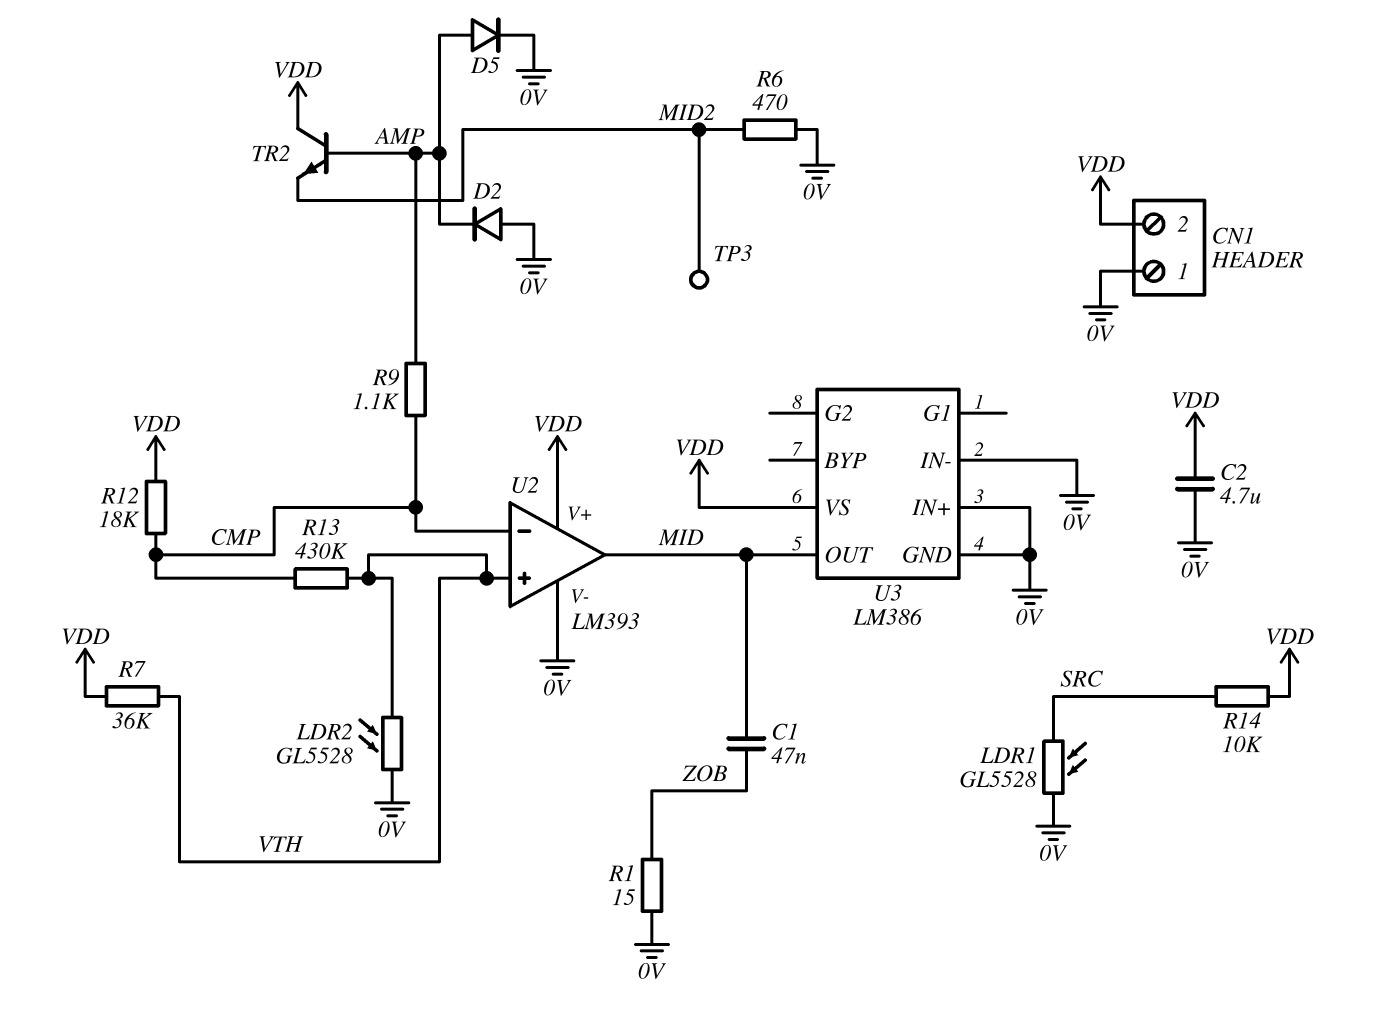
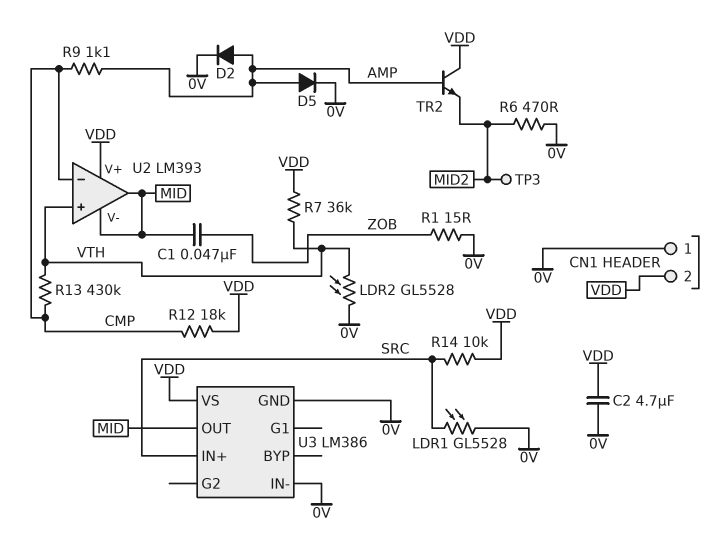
D2: diode (A 0V, K AMP) -> diode (A AMP, K 0V)
U2 pin V-: 0V -> MID
U3 pin IN+: 0V -> SRC

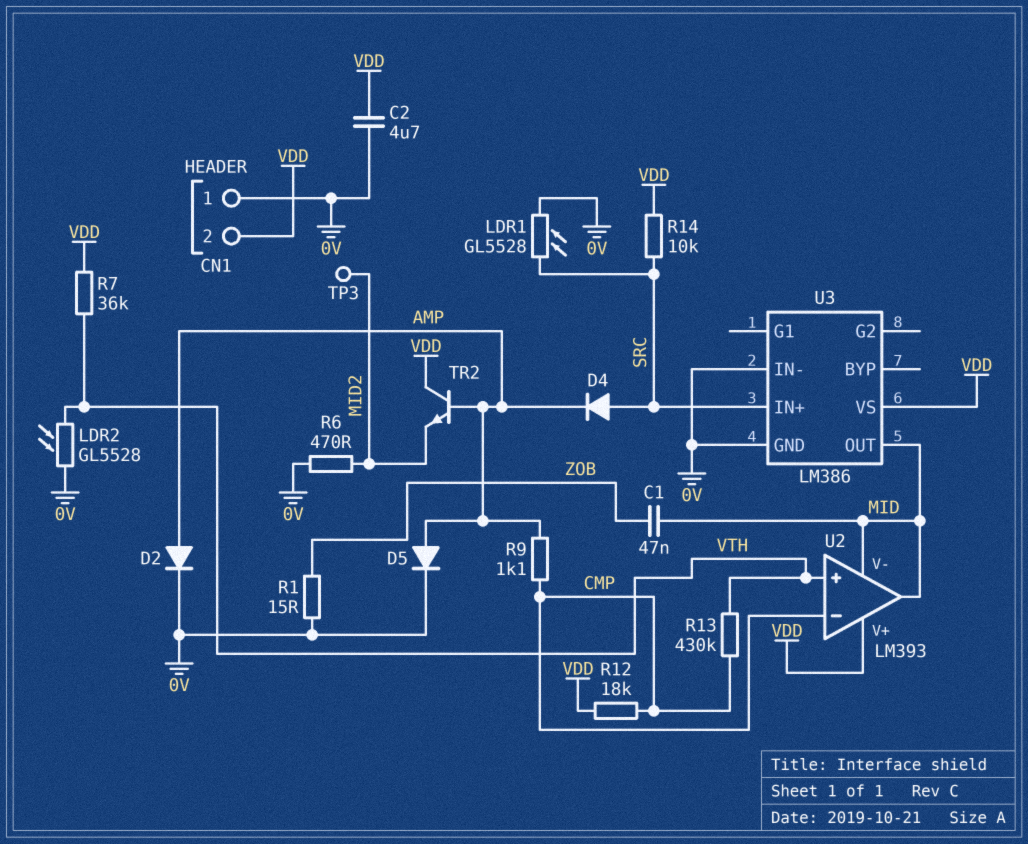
D4: none -> diode (A SRC, K AMP)

